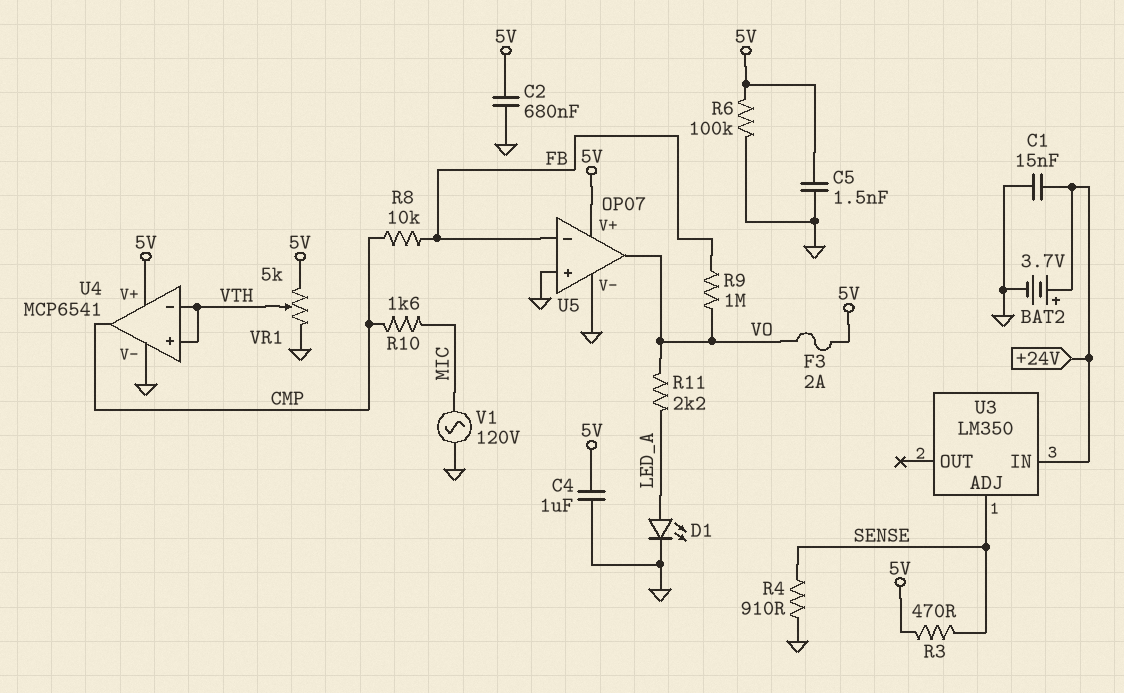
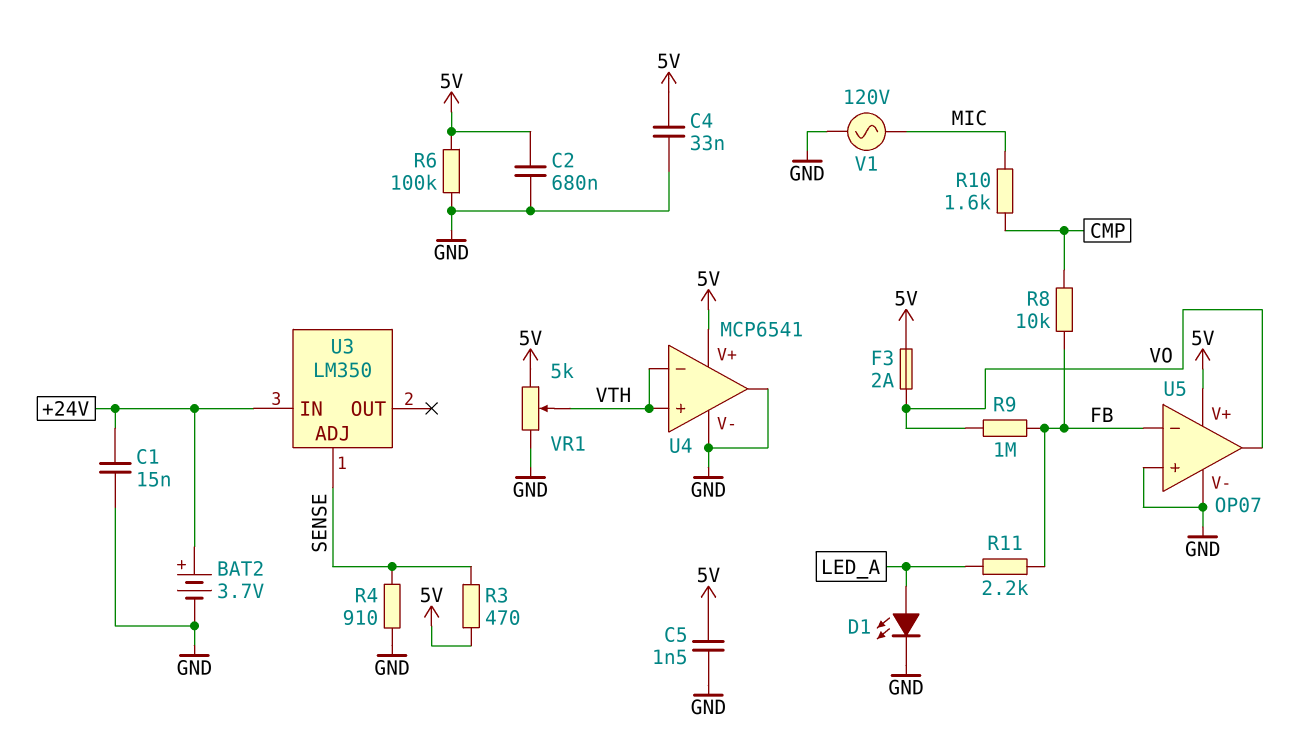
C4: 1uF (5V, GND) -> 33nF (5V, GND)
R11: 2.2k (LED_A, VO) -> 2.2k (FB, LED_A)
U4 pin out: CMP -> GND

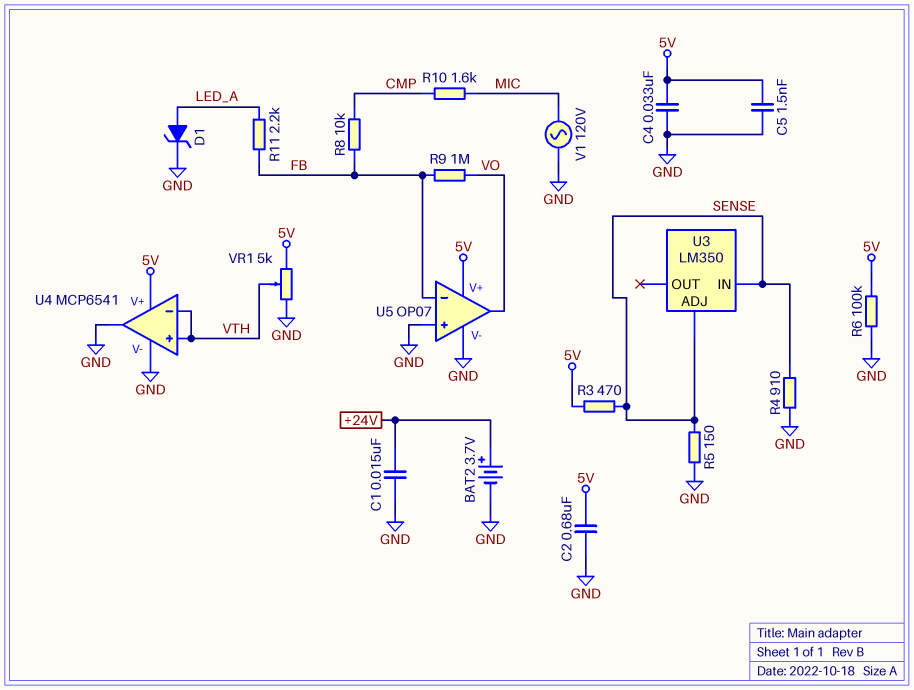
D1: LED (A LED_A, K GND) -> zener (A LED_A, K GND)
F3: 2A (5V, VO) -> none
R5: none -> 150 (GND, SENSE)
U3 pin IN: +24V -> SENSE

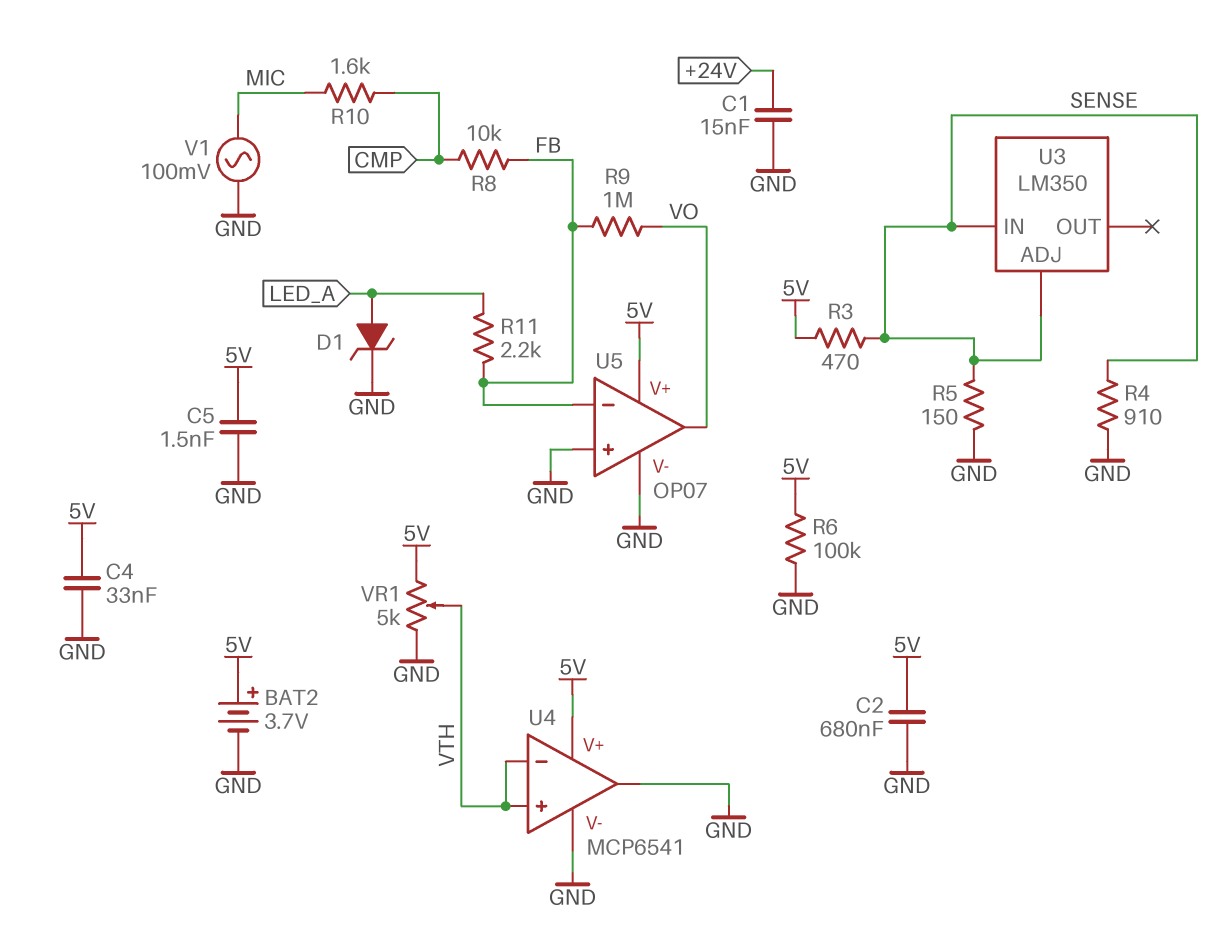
BAT2: 3.7V (plus +24V, minus GND) -> 3.7V (plus 5V, minus GND)
V1: AC 120V (GND, MIC) -> AC 100mV (GND, MIC)

